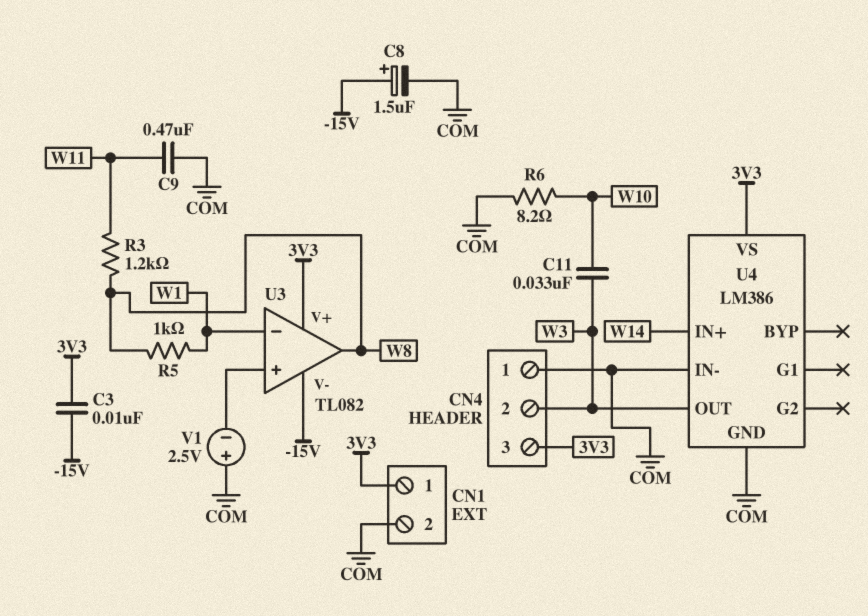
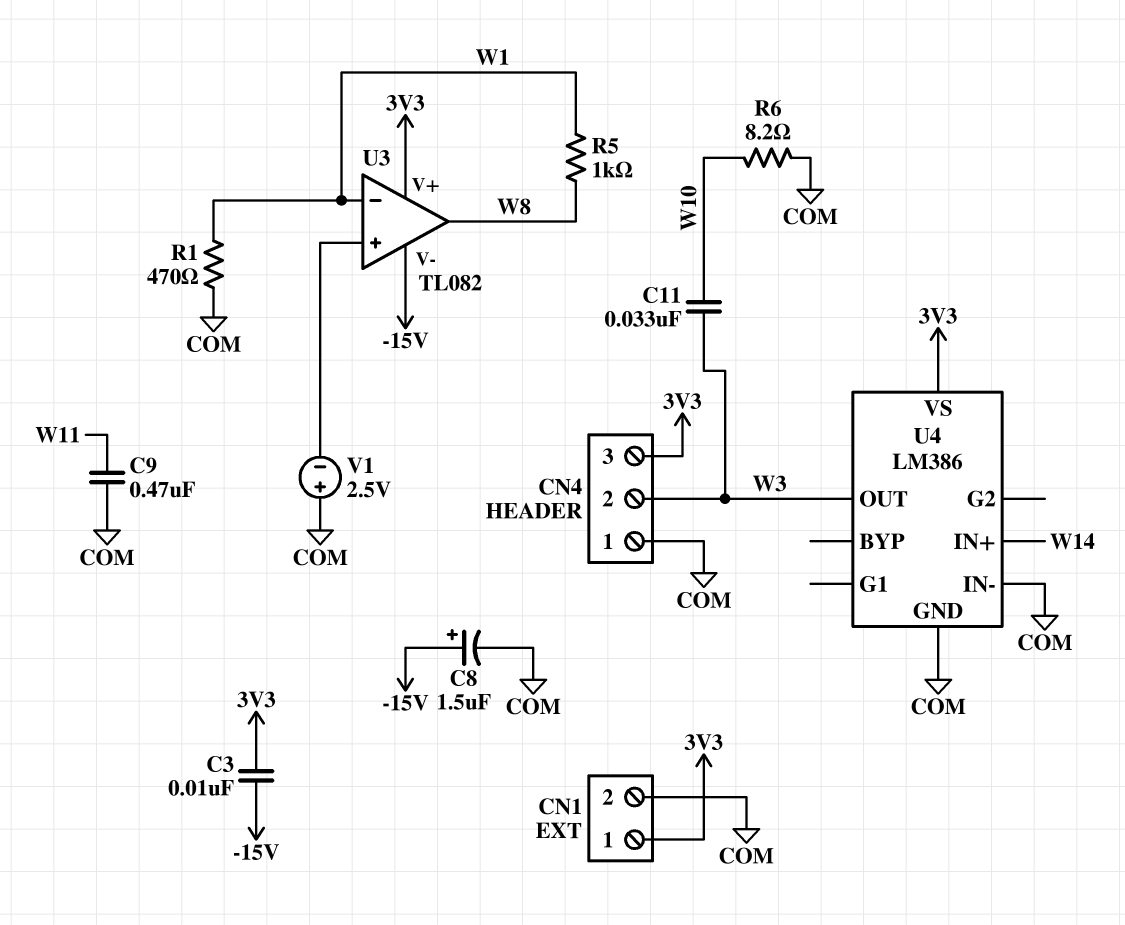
R1: none -> 470 (COM, W1)
R3: 1.2k (W8, W11) -> none

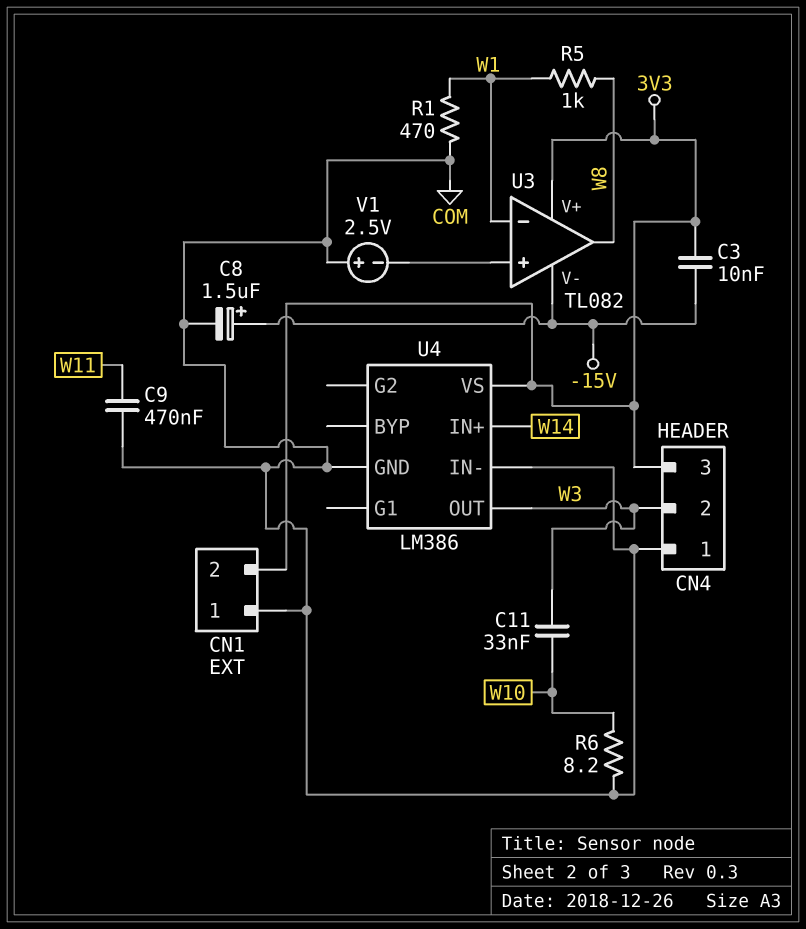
CN1 pin 1: 3V3 -> COM
CN1 pin 2: COM -> 3V3

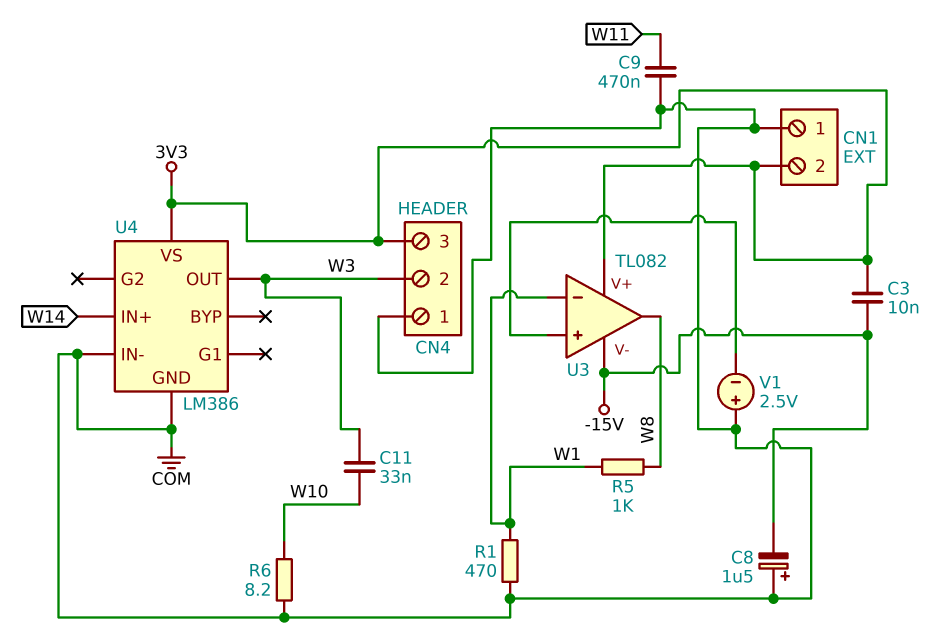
C8: 1.5uF (plus -15V, minus COM) -> 1.5uF (plus COM, minus -15V)

